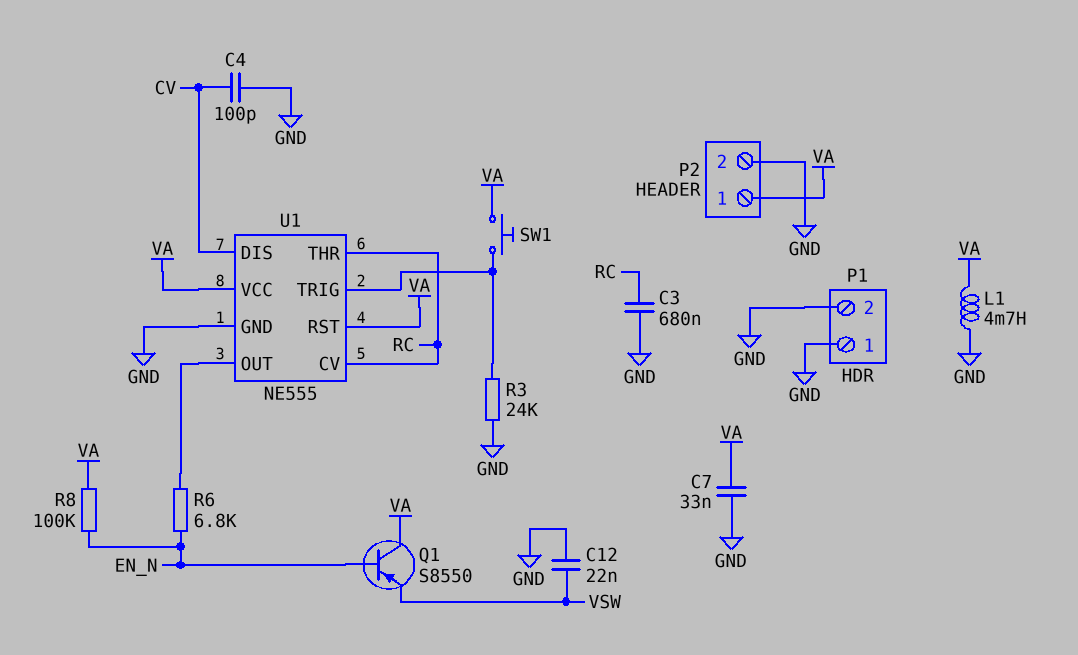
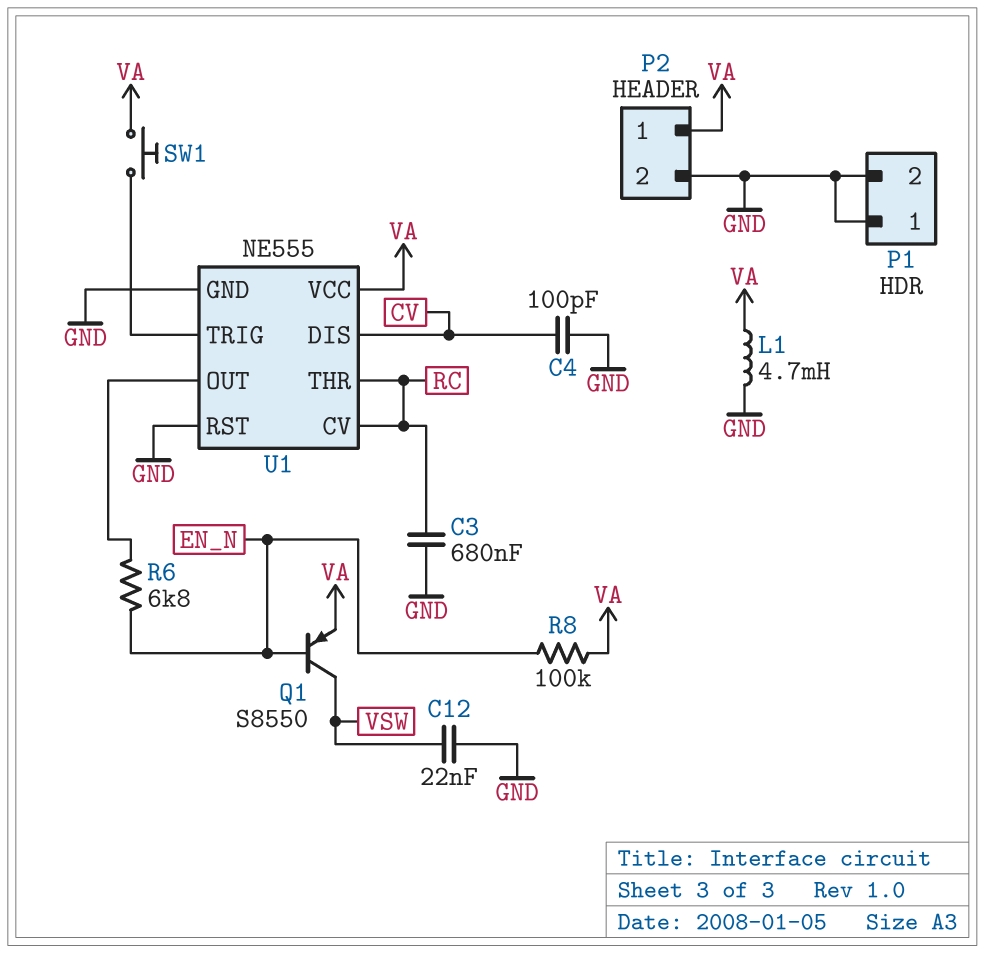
C7: 33nF (GND, VA) -> none
Q1: PNP S8550 (B EN_N, C VA, E VSW) -> PNP S8550 (B EN_N, C VSW, E VA)
R3: 24k (GND, U1/TRIG) -> none
U1 pin RST: VA -> GND

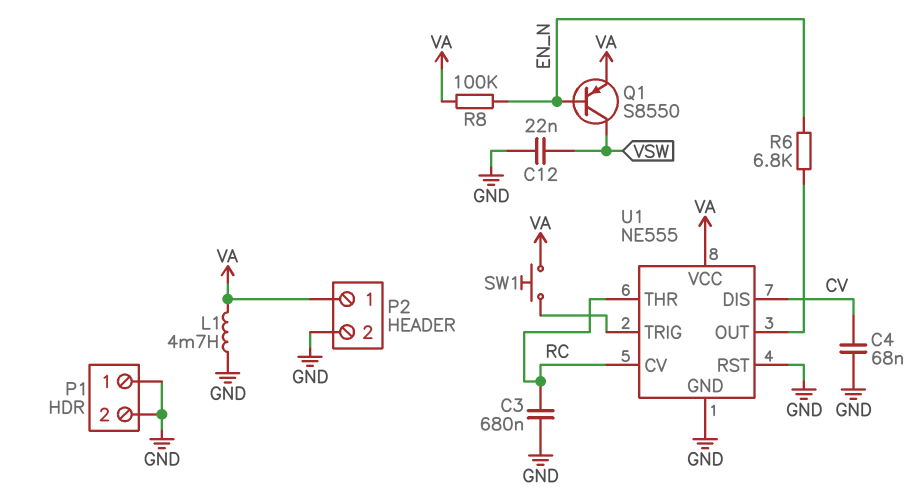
C4: 100pF (CV, GND) -> 68nF (CV, GND)

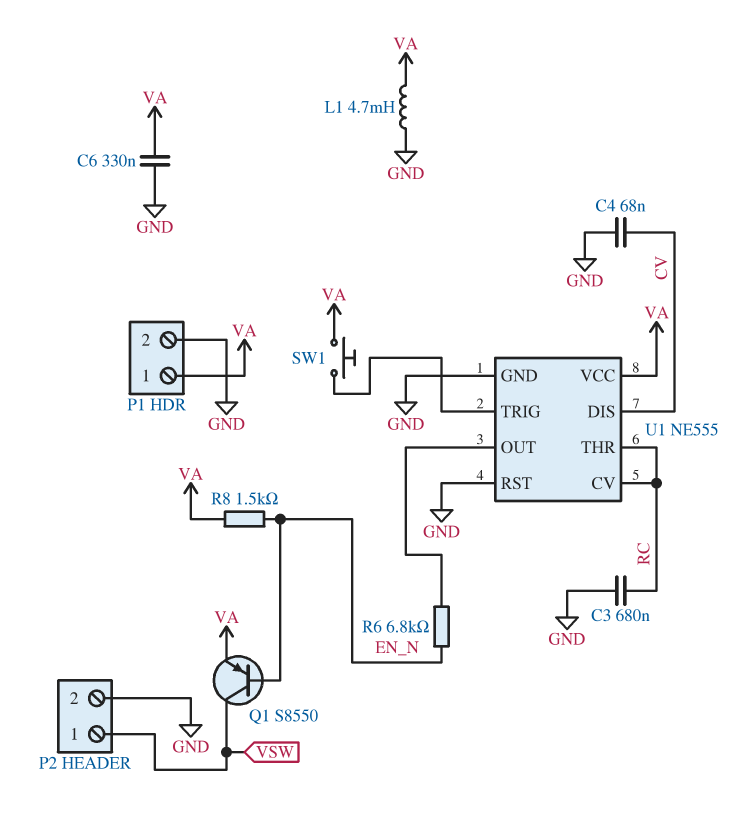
C6: none -> 330nF (GND, VA)
C12: 22nF (GND, VSW) -> none
P1 pin 1: GND -> VA
P2 pin 1: VA -> VSW
R8: 100k (EN_N, VA) -> 1.5k (EN_N, VA)

